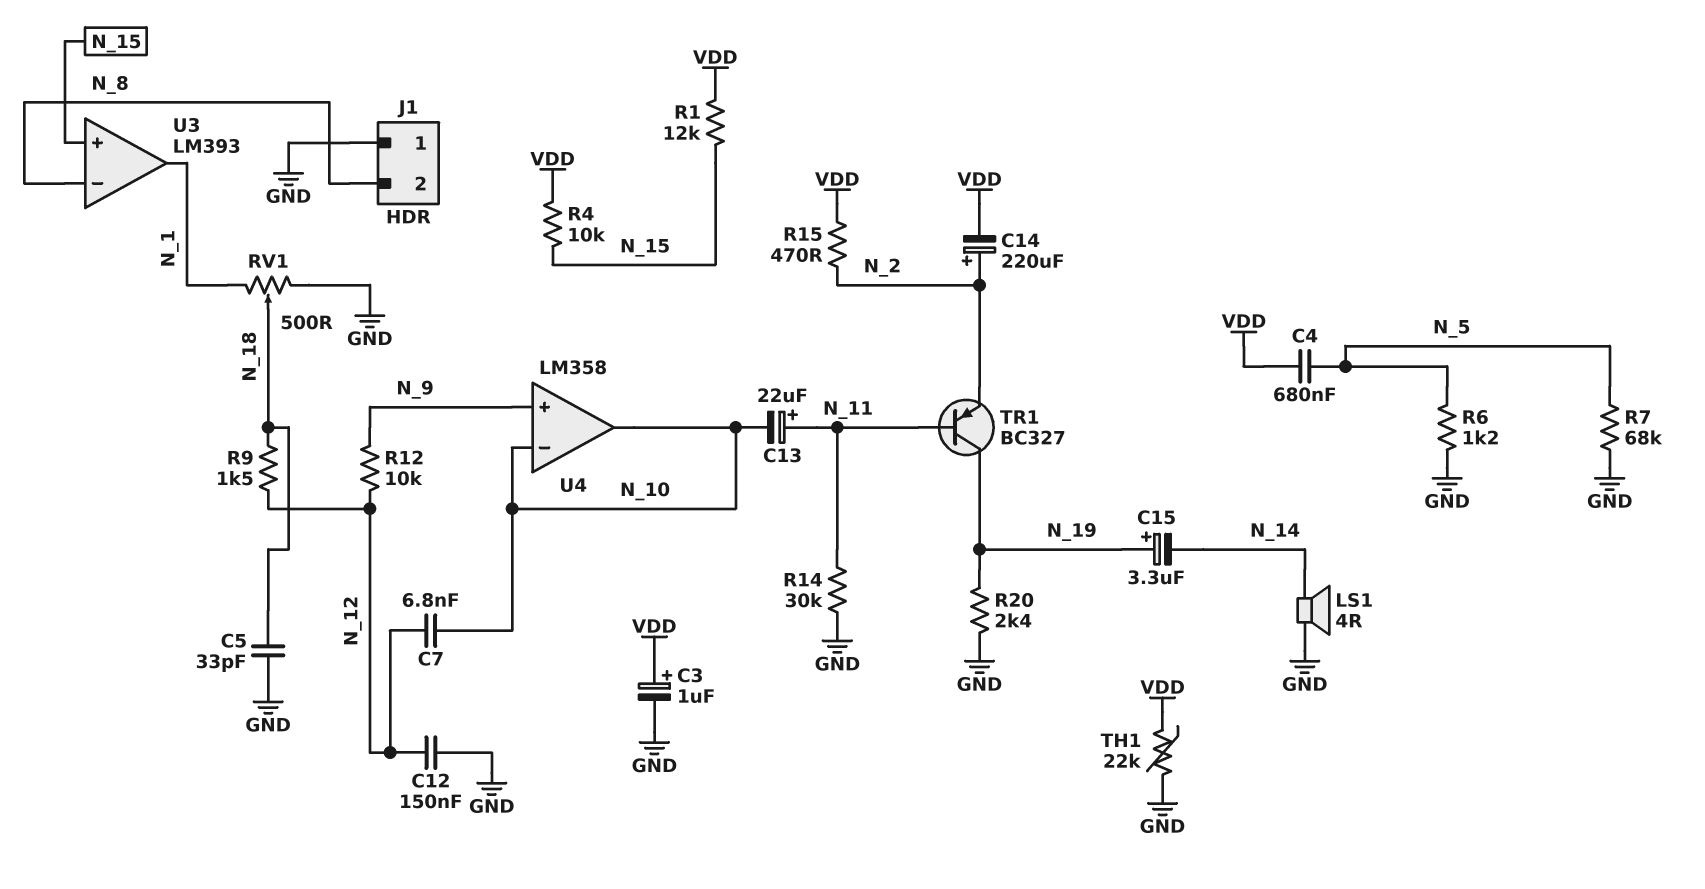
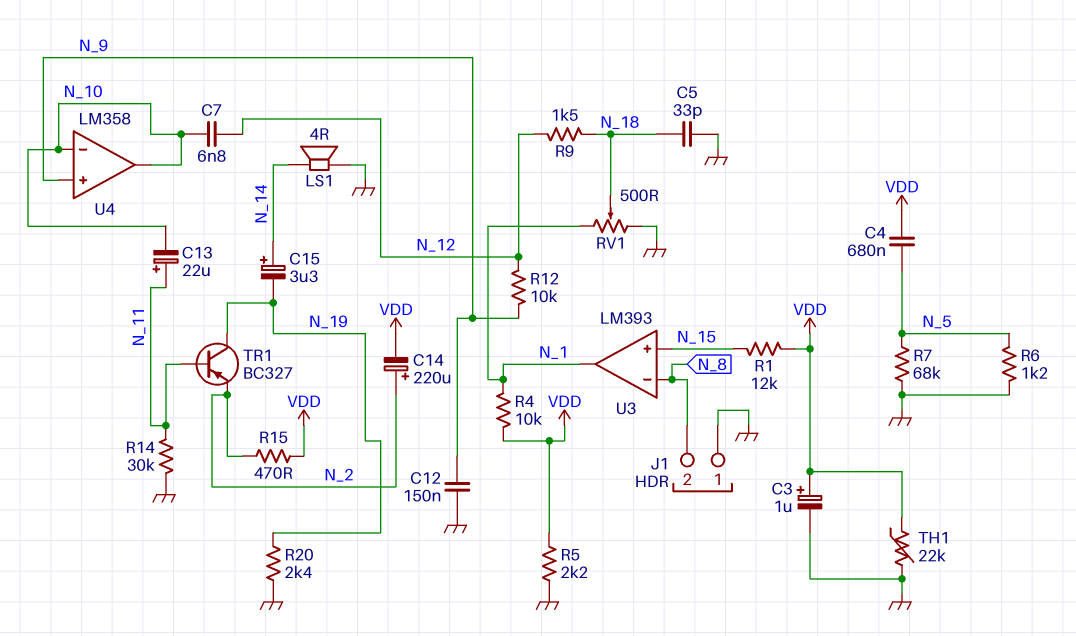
C12: 150nF (GND, N_12) -> 150nF (GND, N_9)
C15: 3.3uF (plus N_19, minus N_14) -> 3.3uF (plus N_14, minus N_19)
R4: 10k (N_15, VDD) -> 10k (N_1, VDD)
R5: none -> 2.2k (GND, VDD)

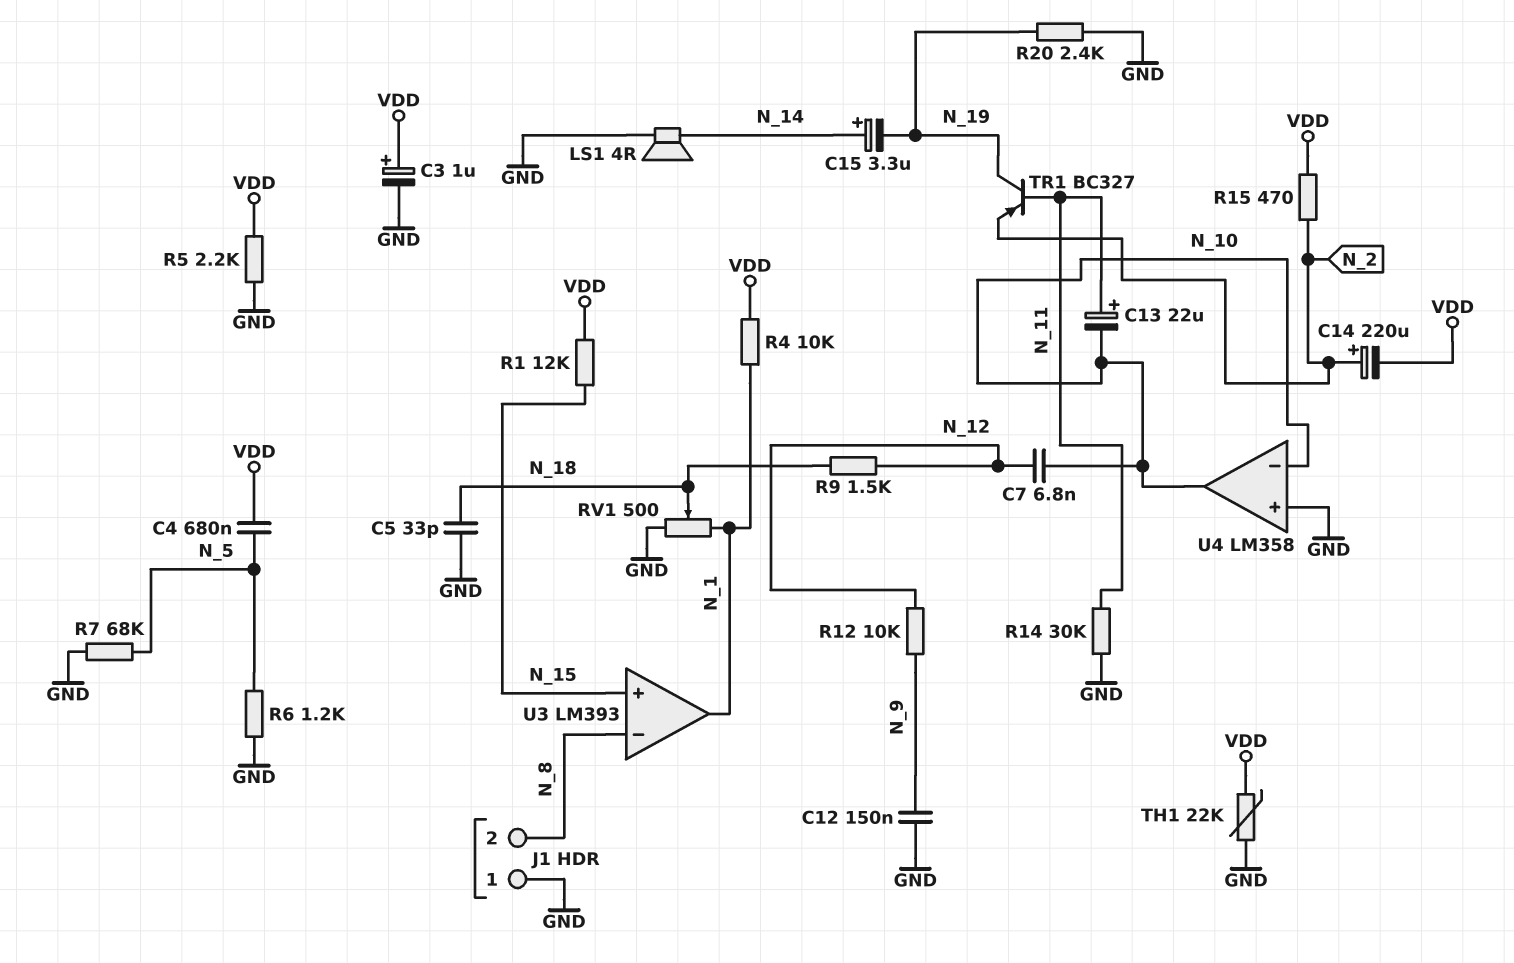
U4 pin in+: N_9 -> GND

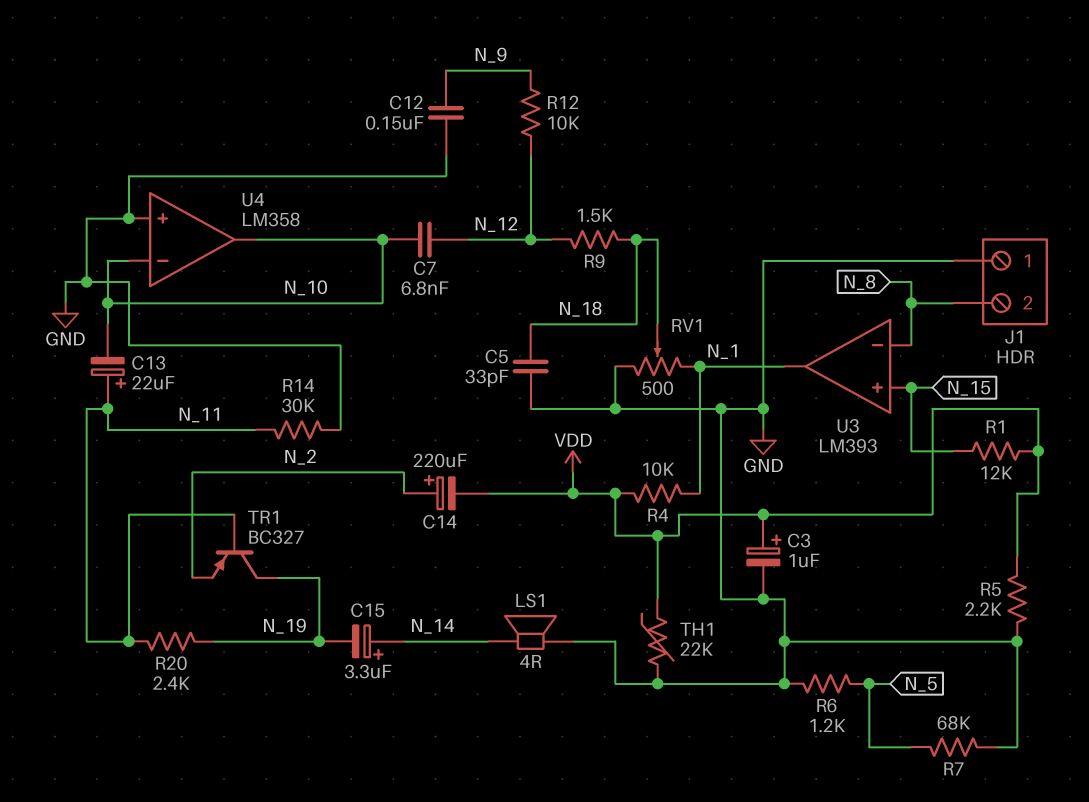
C4: 680nF (N_5, VDD) -> none
R15: 470 (N_2, VDD) -> none
R20: 2.4k (GND, N_19) -> 2.4k (N_11, N_19)

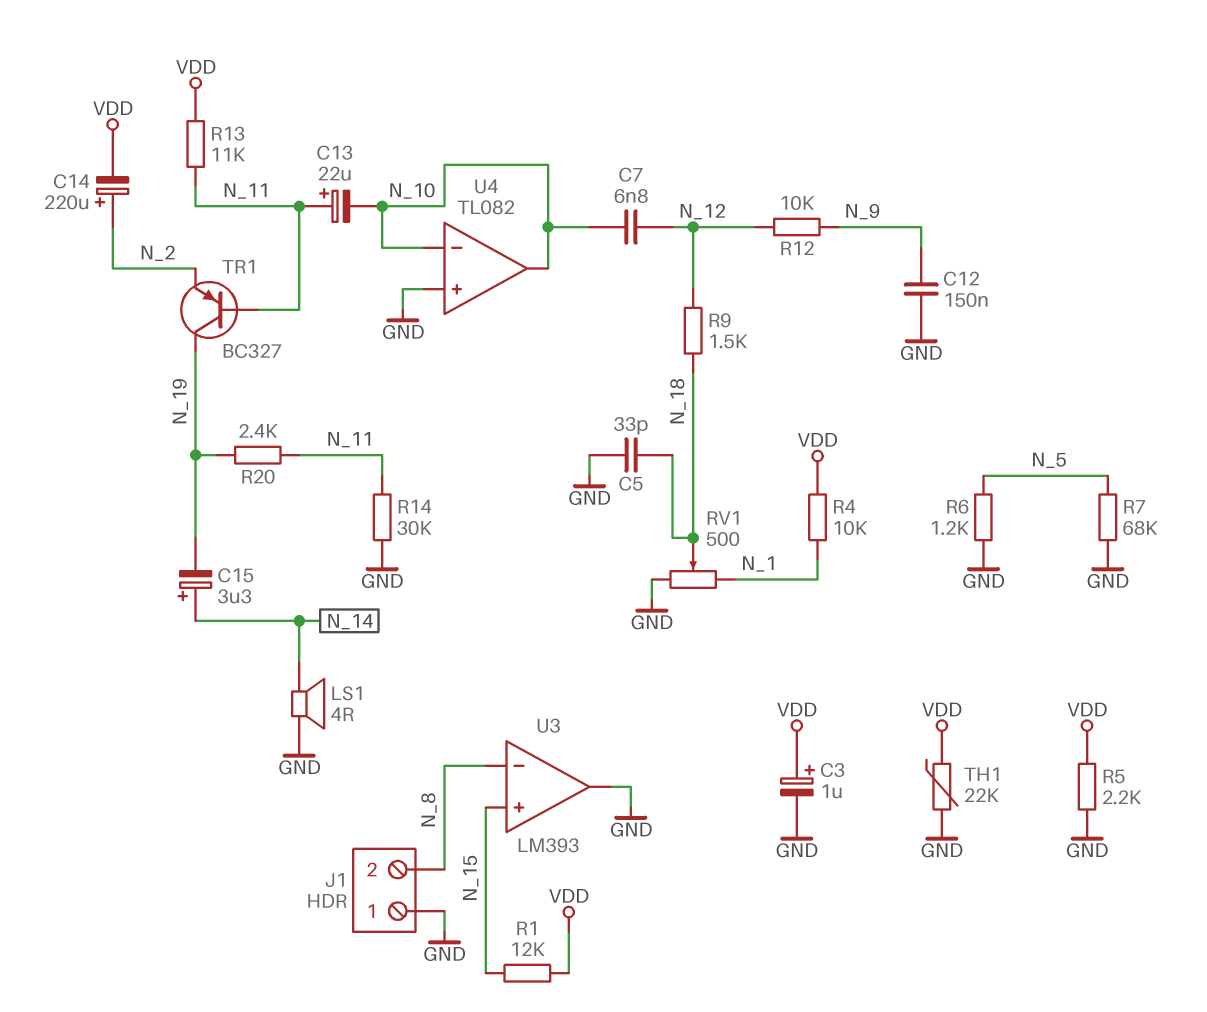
R13: none -> 11k (N_11, VDD)
U3 pin out: N_1 -> GND
U4: LM358 -> TL082

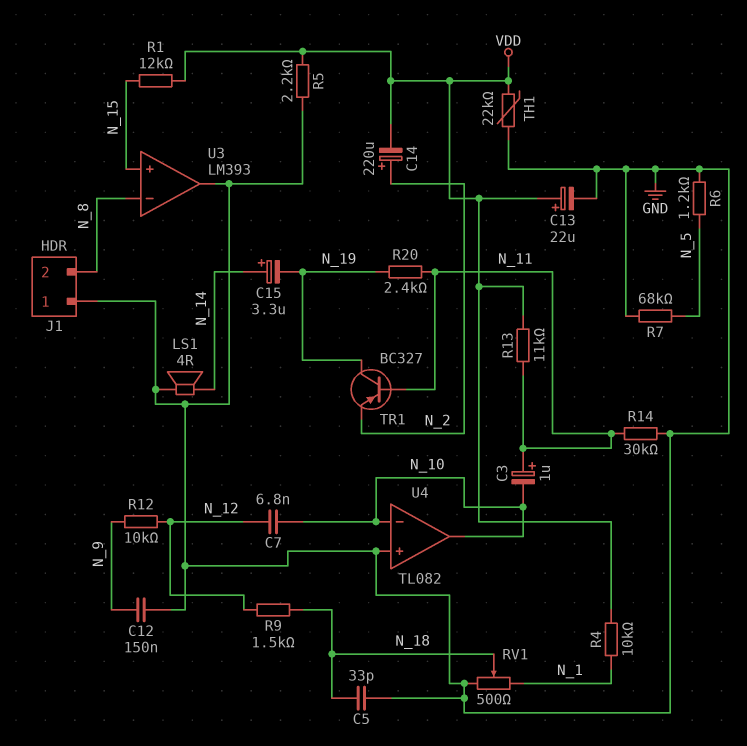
C3: 1uF (plus VDD, minus GND) -> 1uF (plus N_11, minus N_10)
C13: 22uF (plus N_11, minus N_10) -> 22uF (plus VDD, minus GND)

